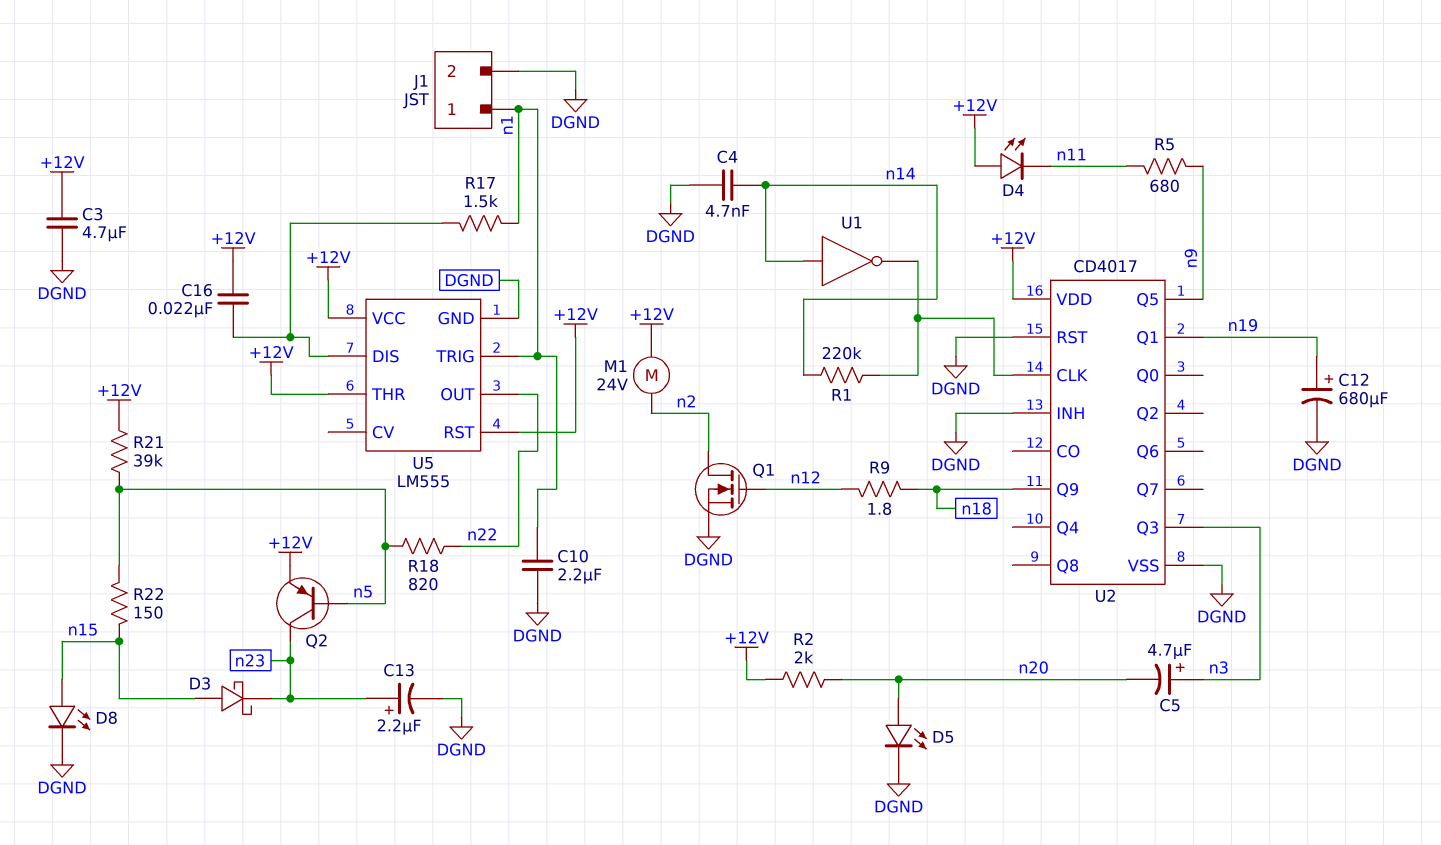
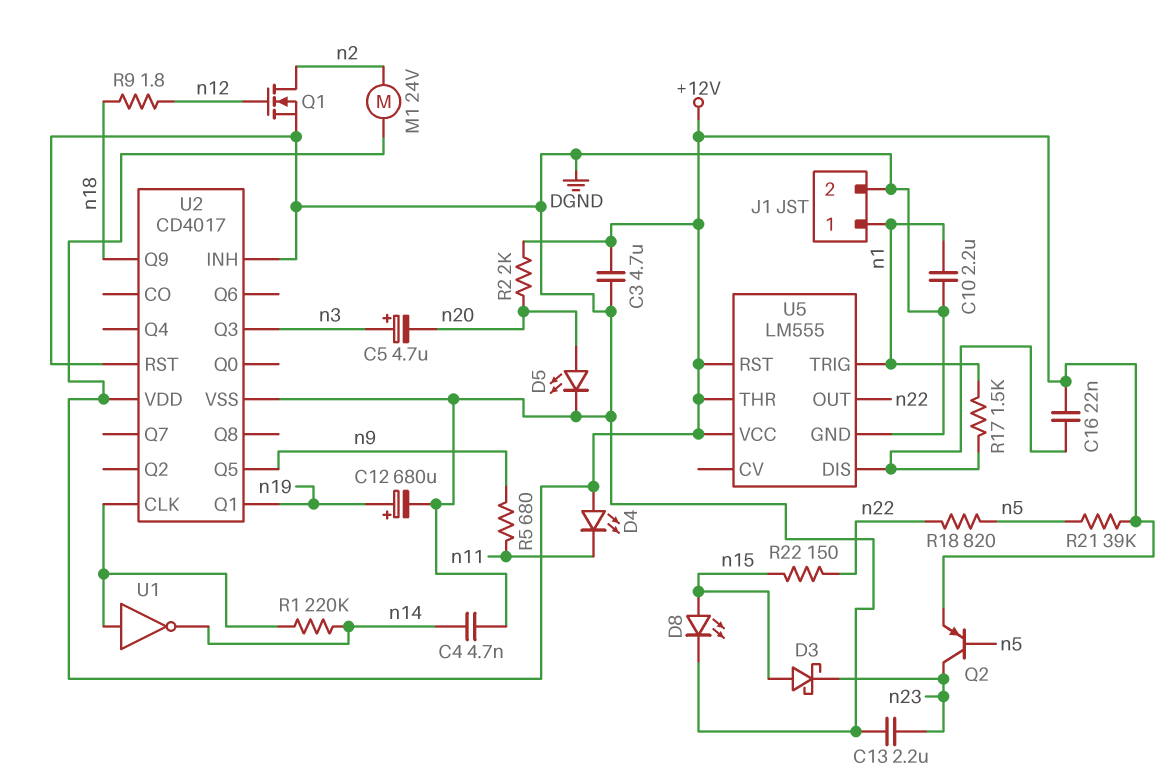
C13: 2.2uF (plus n23, minus DGND) -> 2.2uF (DGND, n23)
R22: 150 (n5, n15) -> 150 (n15, n22)
U1: NOT (in n14, out U2/CLK) -> NOT (in U2/CLK, out n14)

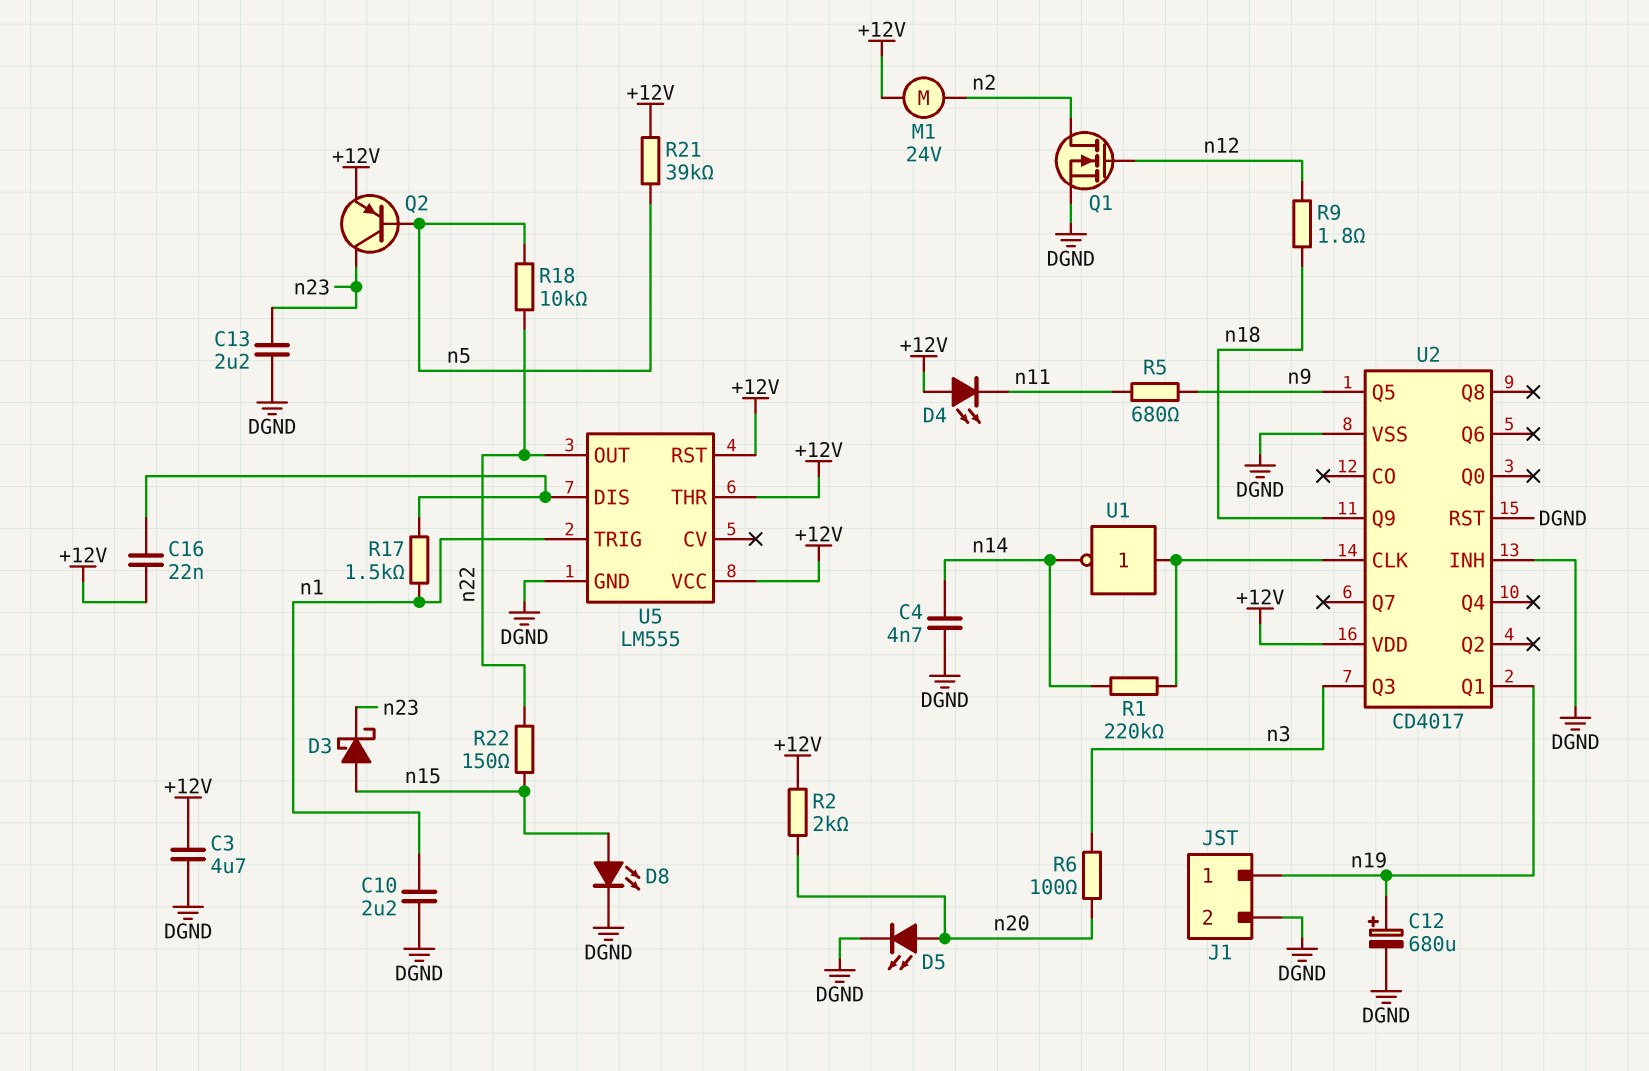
C5: 4.7uF (plus n3, minus n20) -> none
J1 pin 1: n1 -> n19
R6: none -> 100 (n3, n20)
R18: 820 (n5, n22) -> 10k (n5, n22)

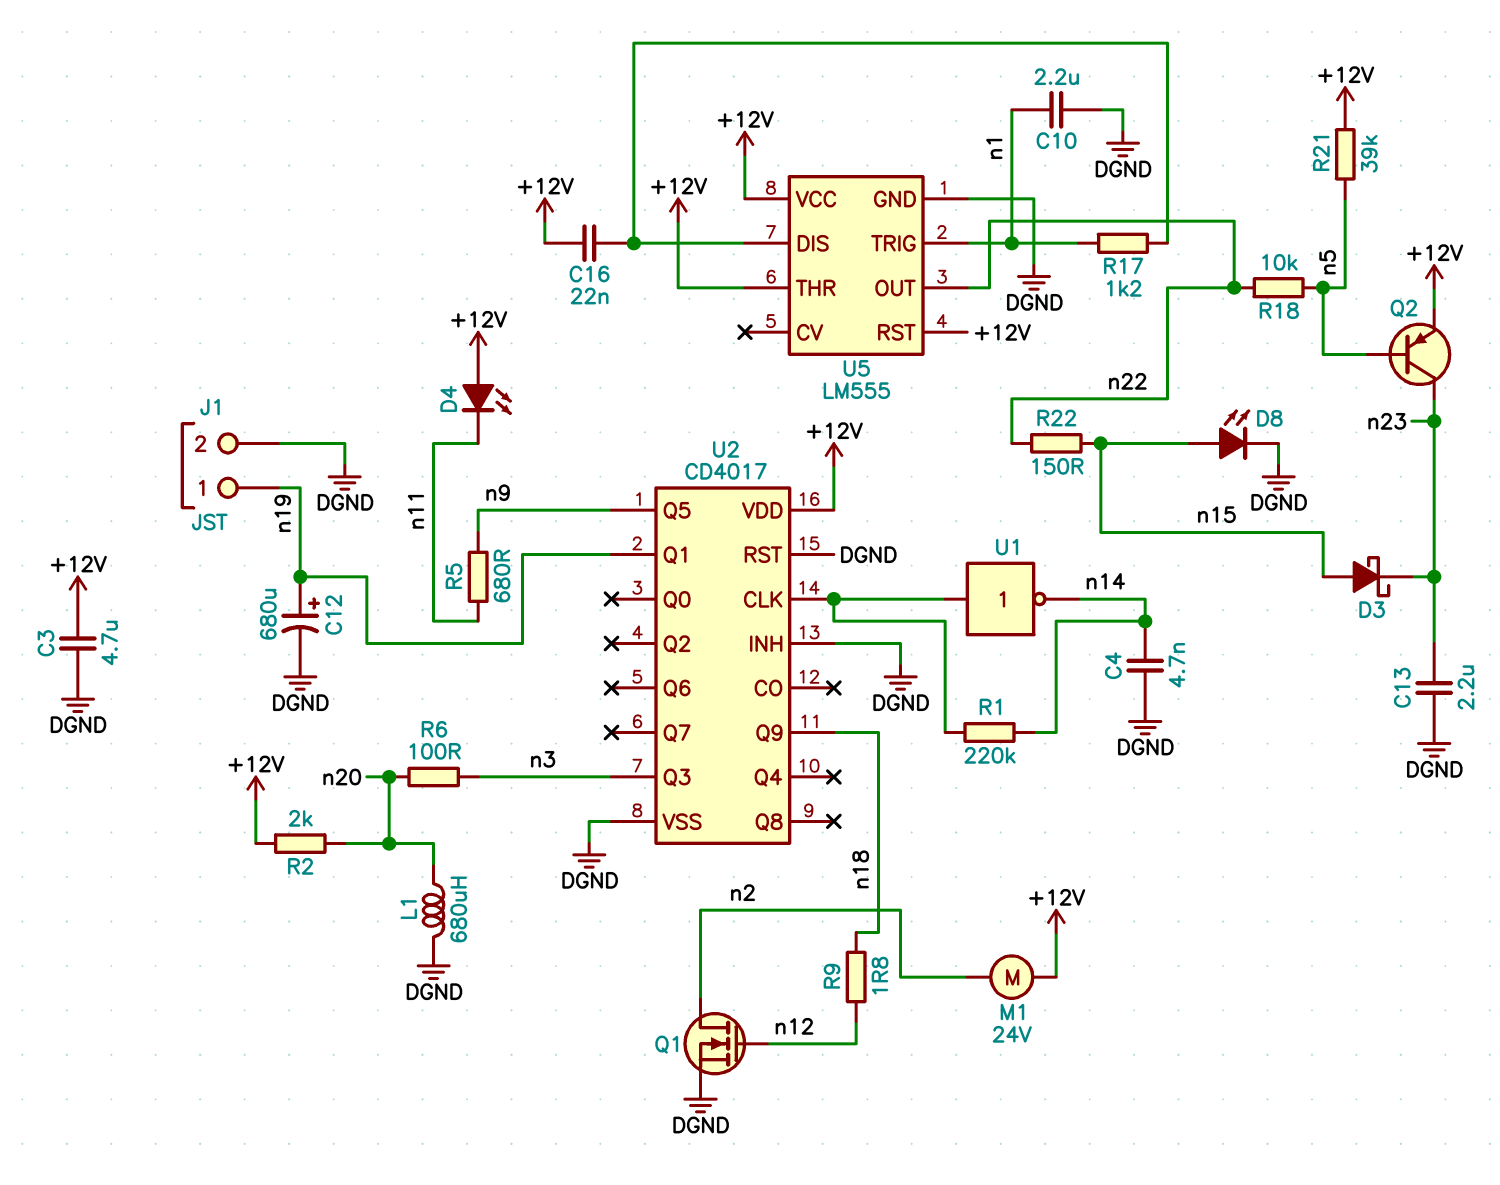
D5: LED (A n20, K DGND) -> none
L1: none -> 680uH (DGND, n20)
R17: 1.5k (U5/DIS, n1) -> 1.2k (U5/DIS, n1)

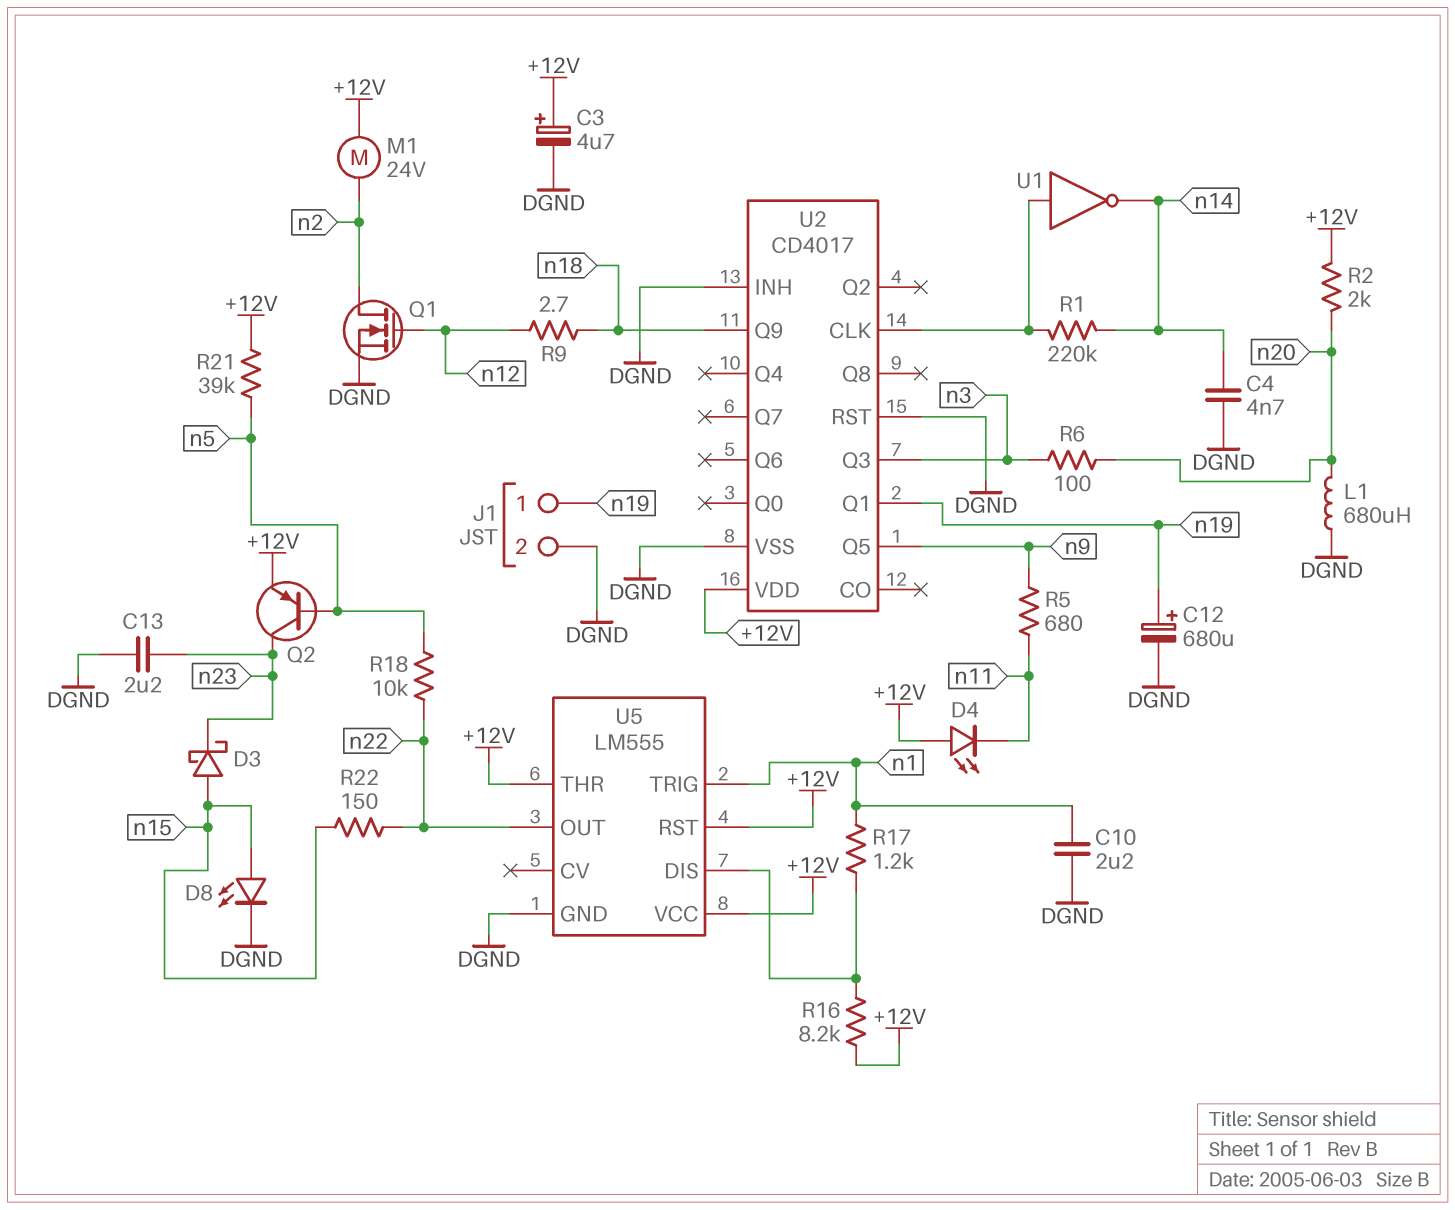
C3: 4.7uF (+12V, DGND) -> 4.7uF (plus +12V, minus DGND)
C16: 22nF (+12V, U5/DIS) -> none
R9: 1.8 (n12, n18) -> 2.7 (n12, n18)
R16: none -> 8.2k (+12V, U5/DIS)

